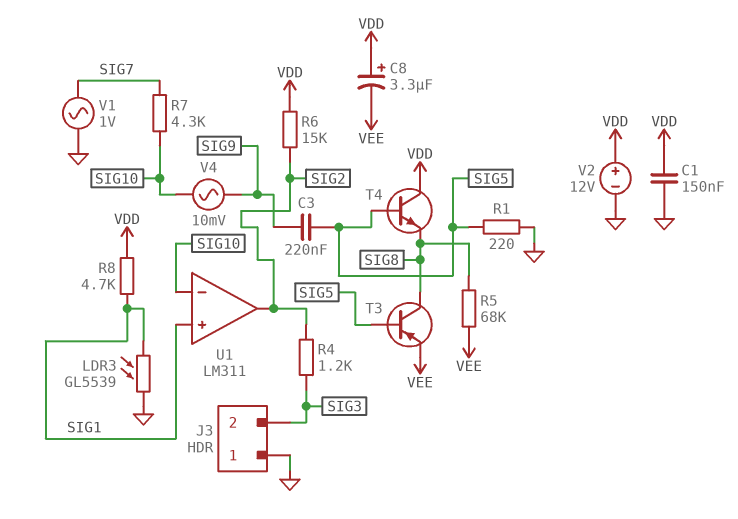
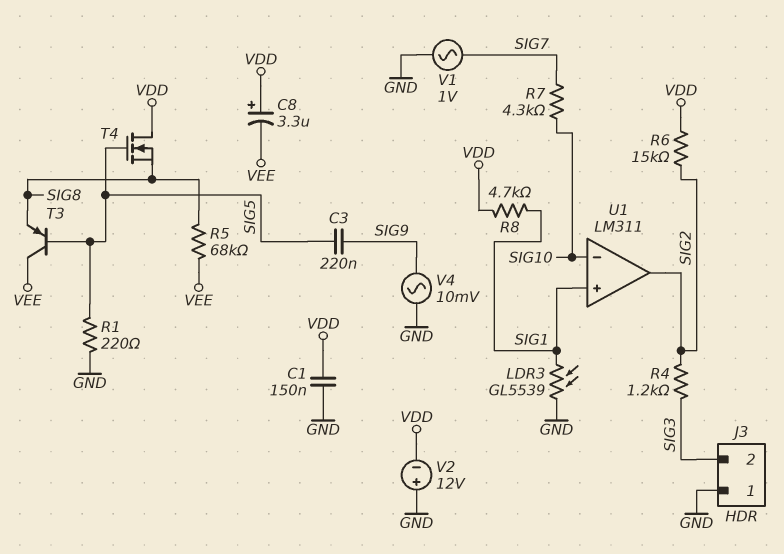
T3: PNP (B SIG5, C SIG8, E VEE) -> PNP (B SIG5, C VEE, E SIG8)
T4: NPN (B SIG5, C VDD, E SIG8) -> NMOS (G SIG5, D VDD, S SIG8)
V2: 12V (plus VDD, minus GND) -> 12V (plus GND, minus VDD)
V4: AC 10mV (SIG9, SIG10) -> AC 10mV (GND, SIG9)

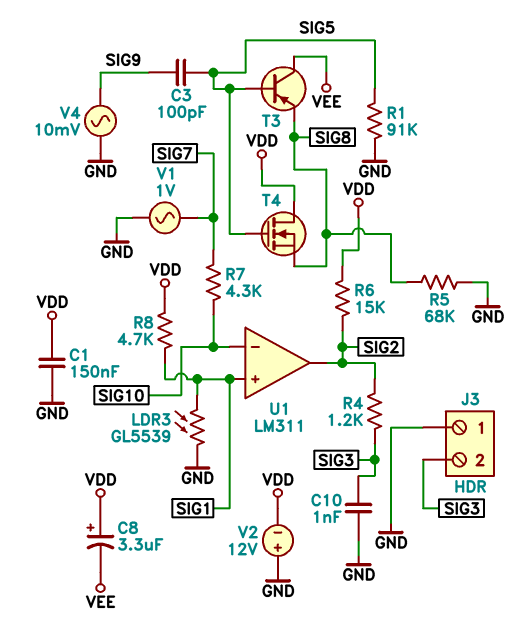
C3: 220nF (SIG5, SIG9) -> 100pF (SIG5, SIG9)
C10: none -> 1nF (GND, SIG3)
R1: 220 (GND, SIG5) -> 91k (GND, SIG5)
R5: 68k (SIG8, VEE) -> 68k (GND, SIG8)

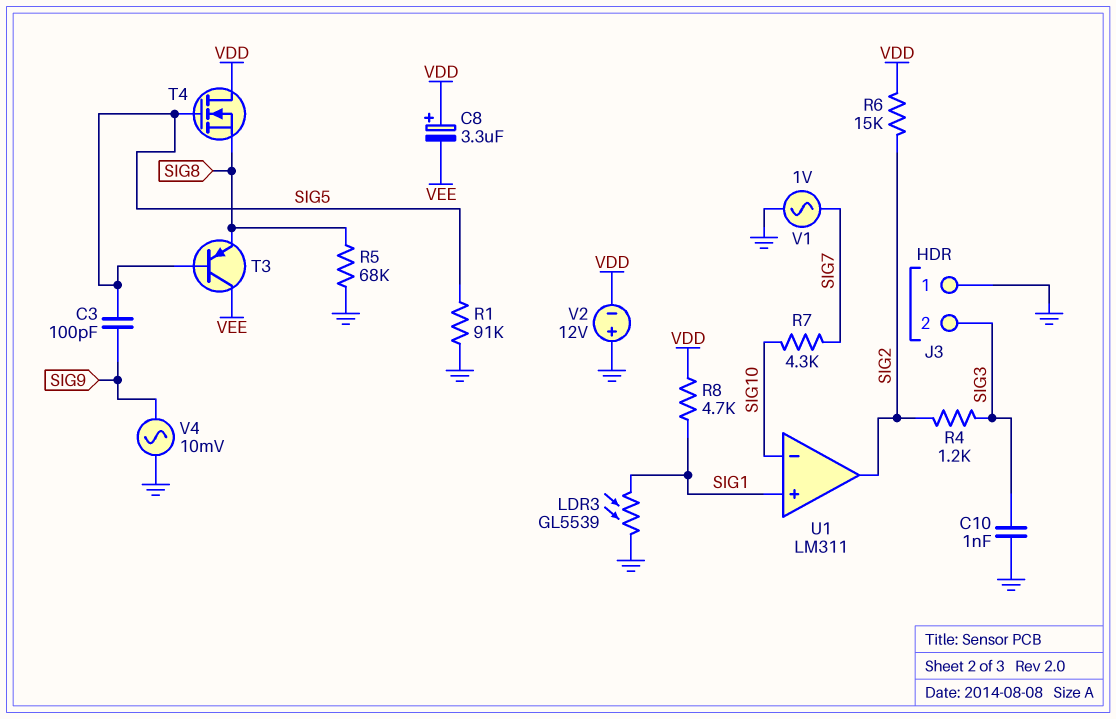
C1: 150nF (GND, VDD) -> none

